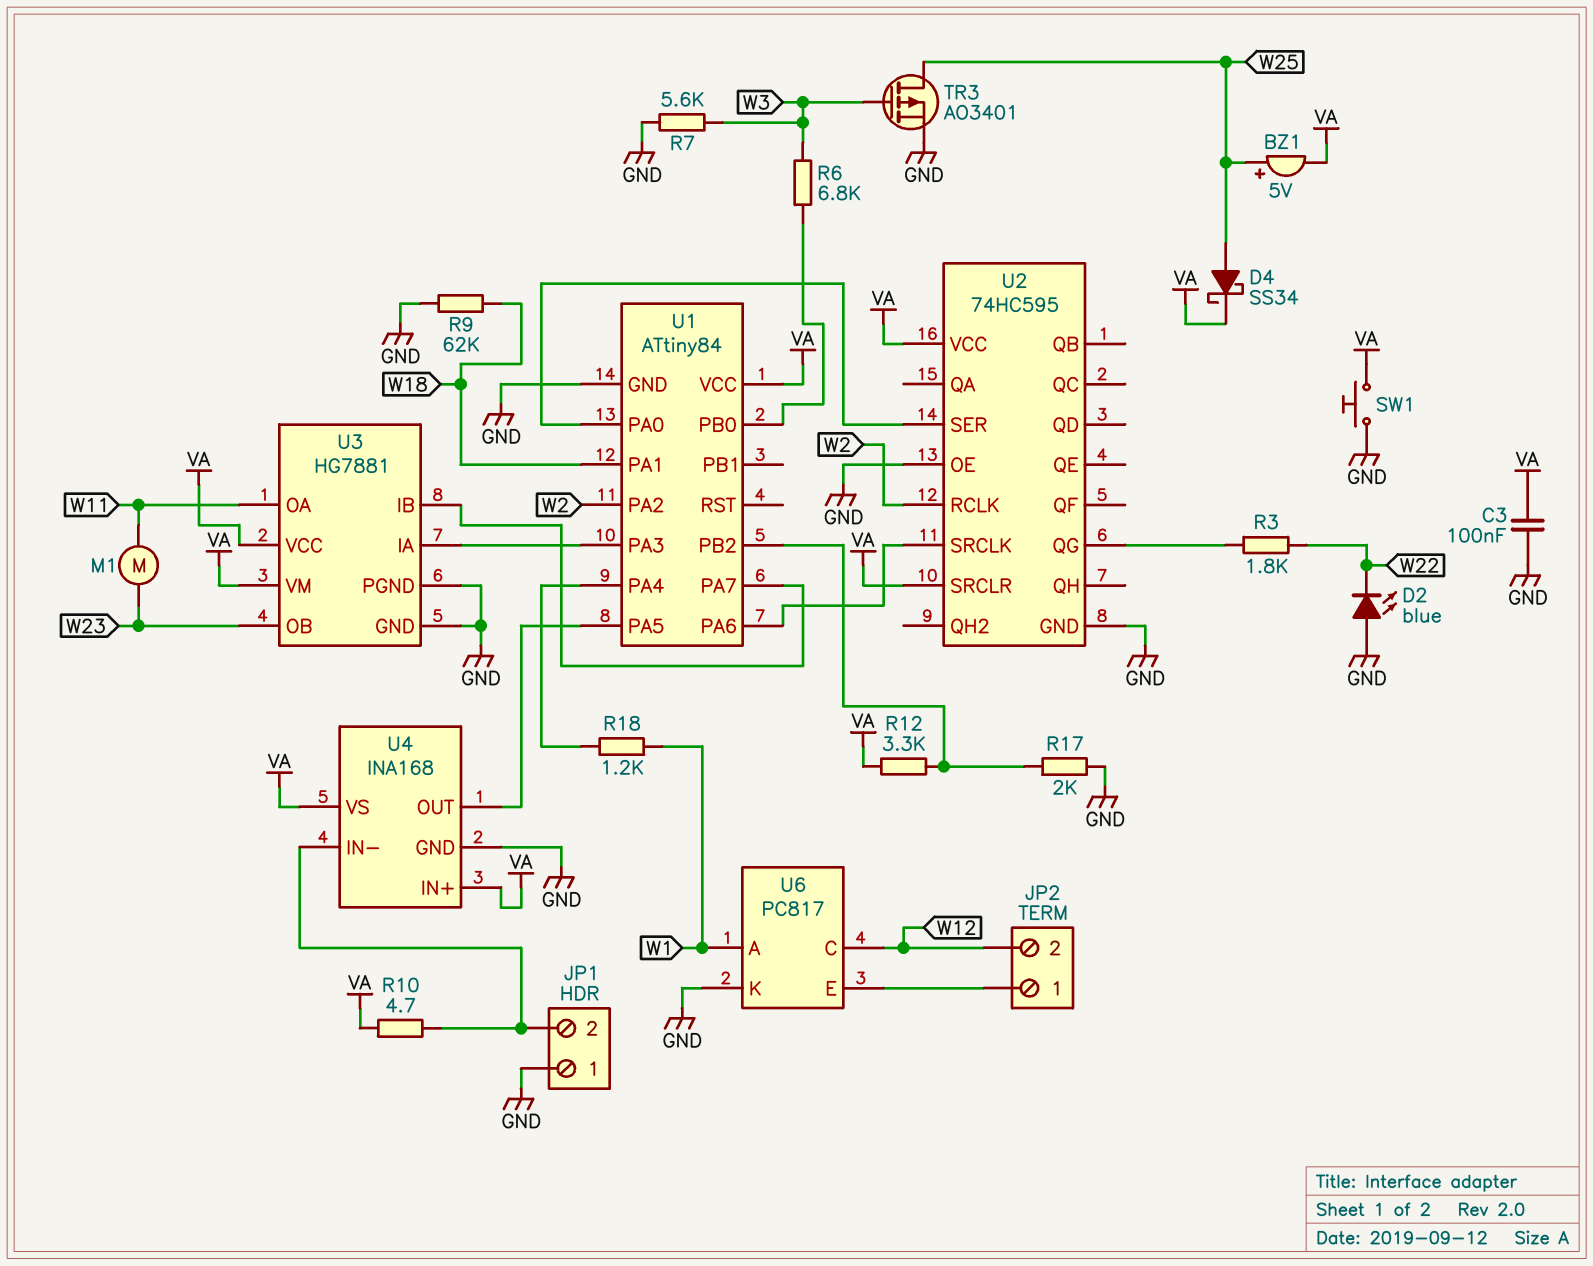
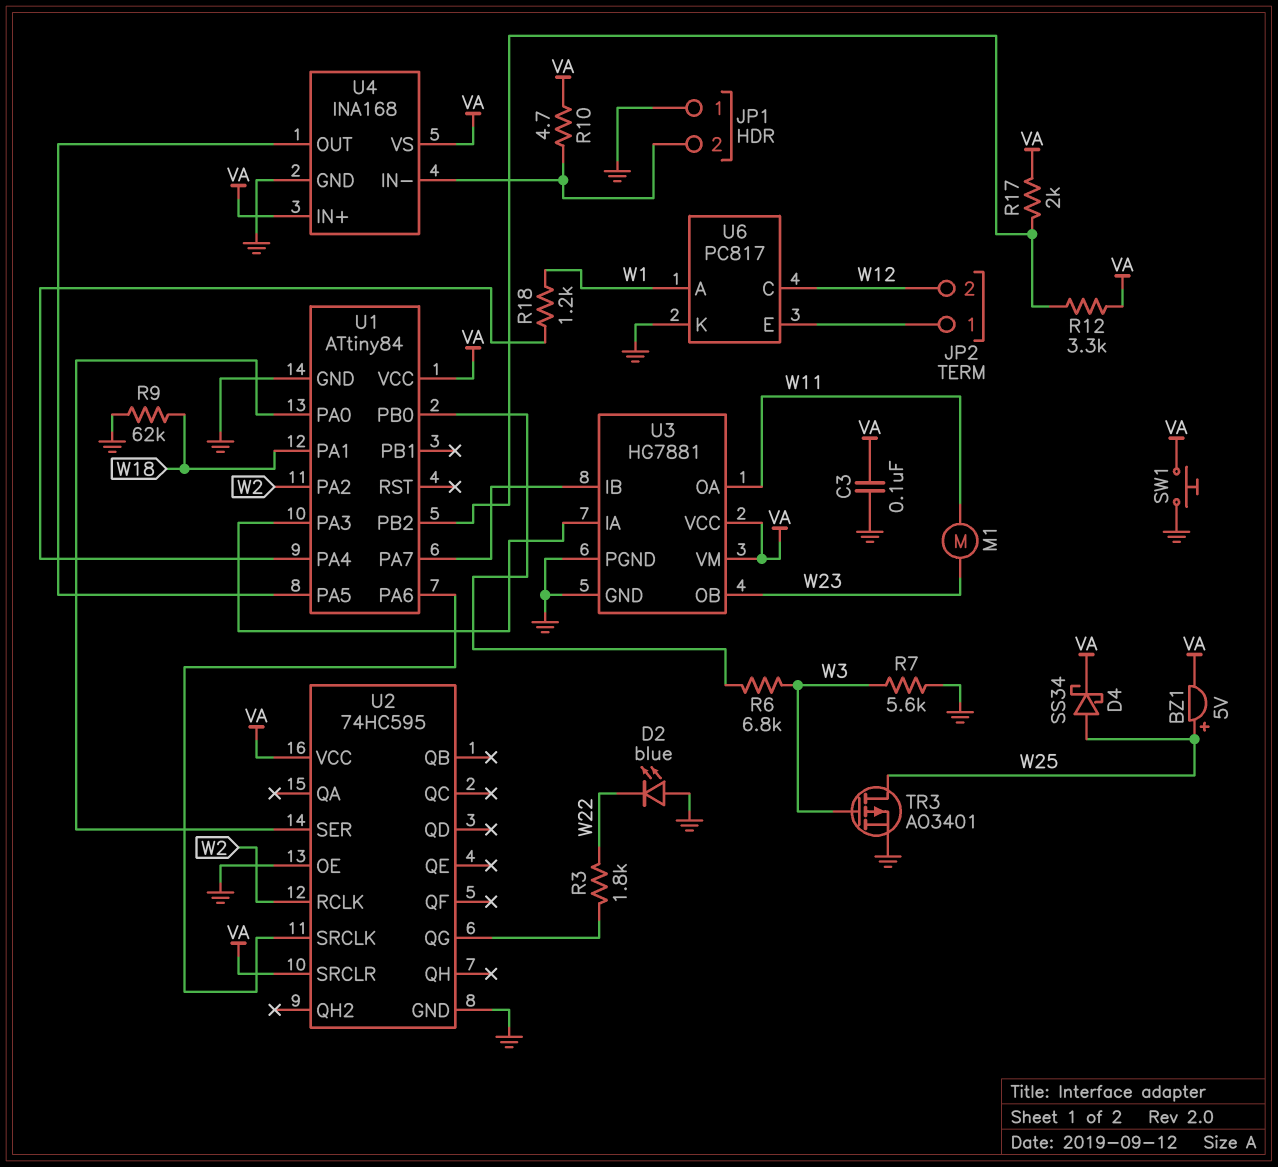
R17: 2k (GND, U1/PB2) -> 2k (U1/PB2, VA)

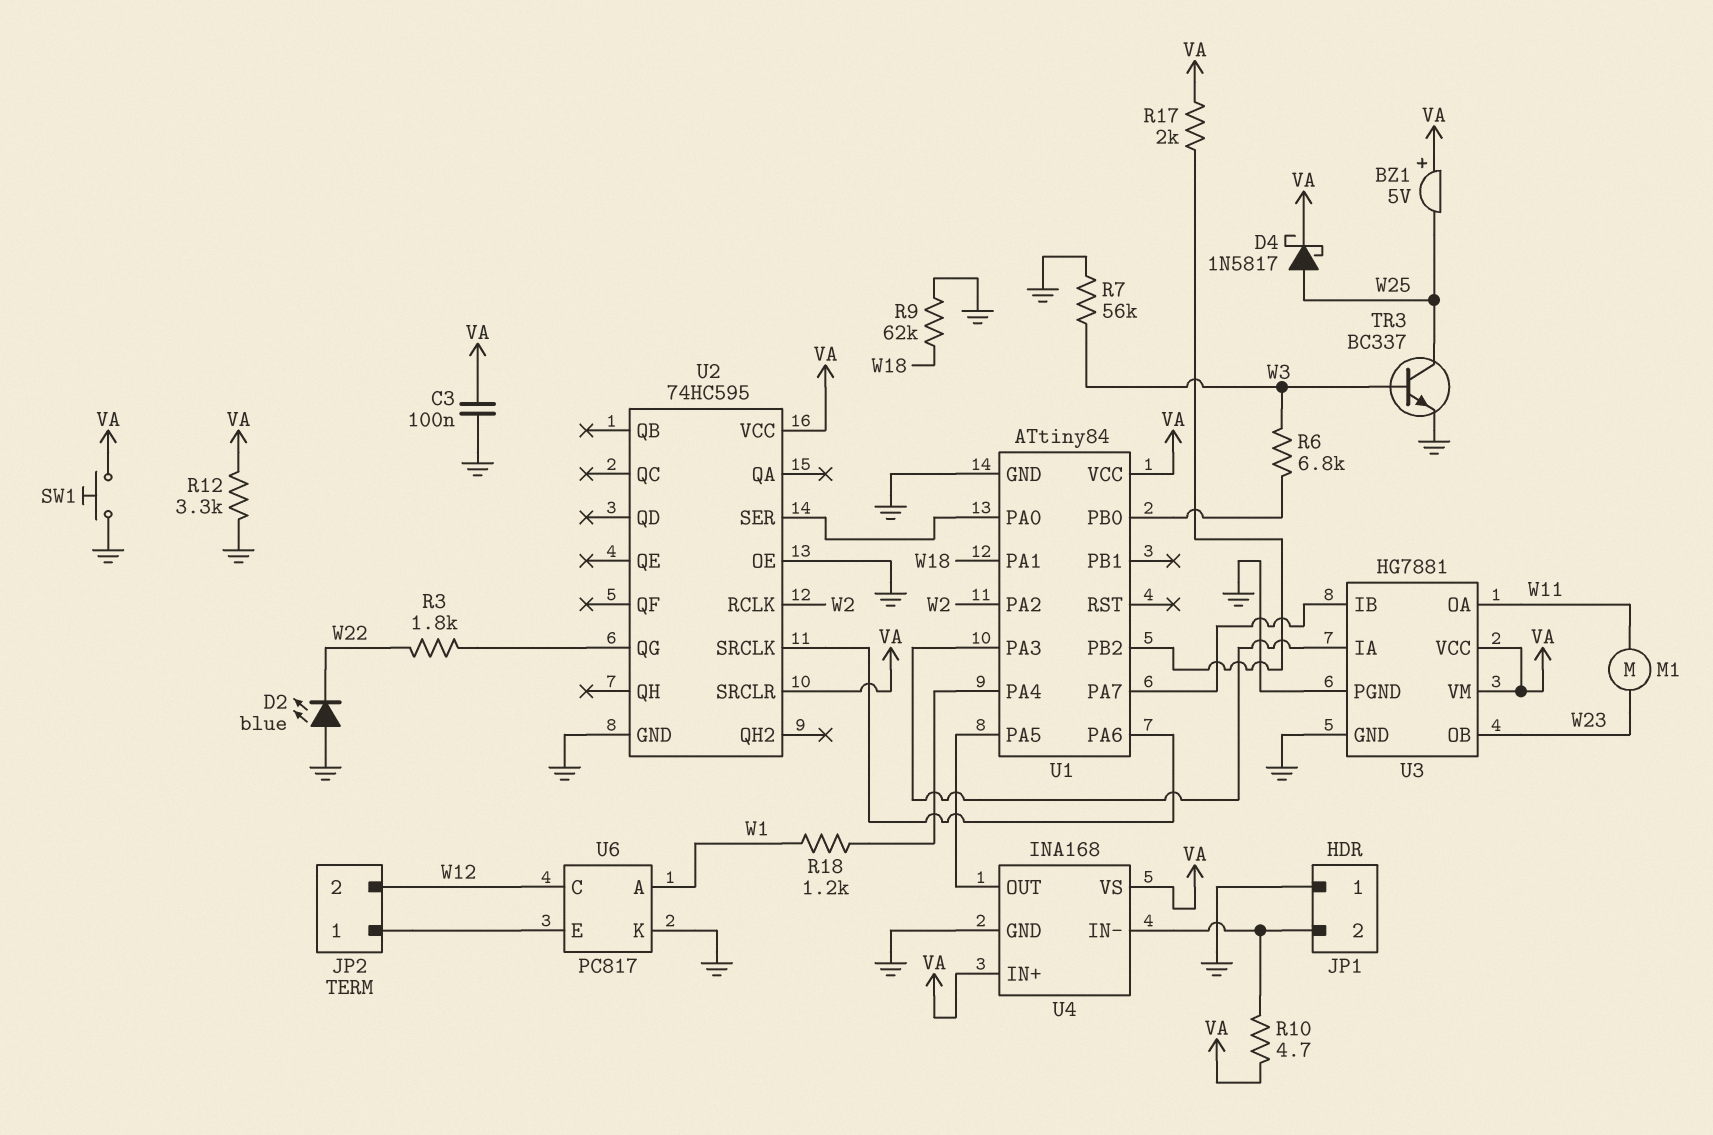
BZ1: buzzer 5V (plus W25, minus VA) -> buzzer 5V (plus VA, minus W25)
D4: schottky SS34 (A W25, K VA) -> schottky 1N5817 (A W25, K VA)
R7: 5.6k (GND, W3) -> 56k (GND, W3)
R12: 3.3k (U1/PB2, VA) -> 3.3k (GND, VA)
TR3: PMOS AO3401 (G W3, D W25, S GND) -> NPN BC337 (B W3, C W25, E GND)

